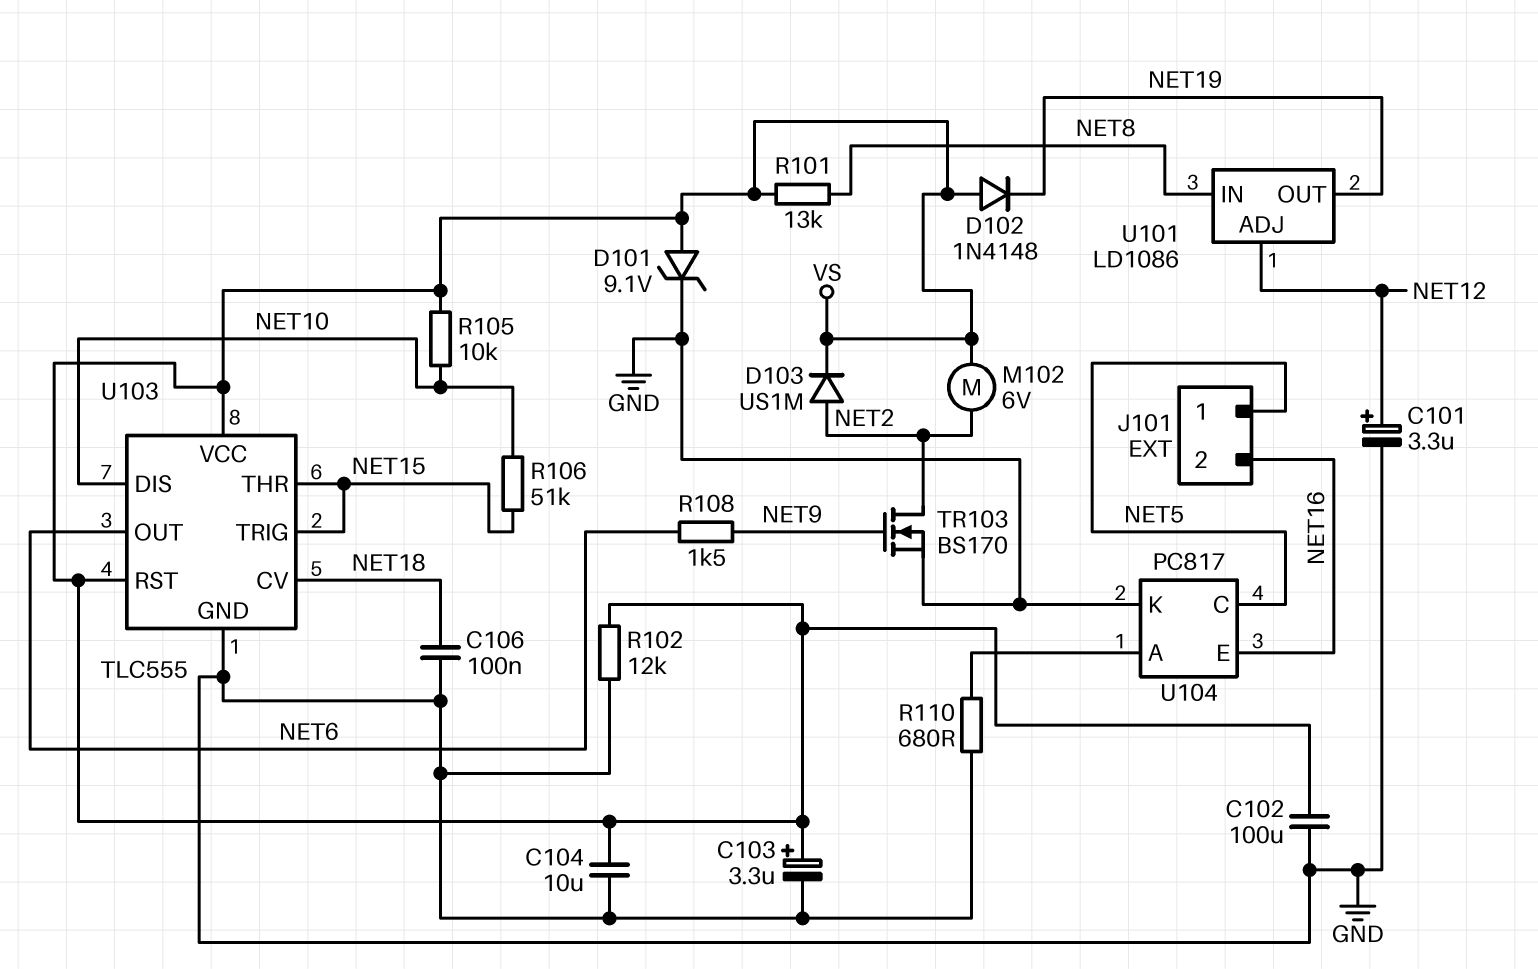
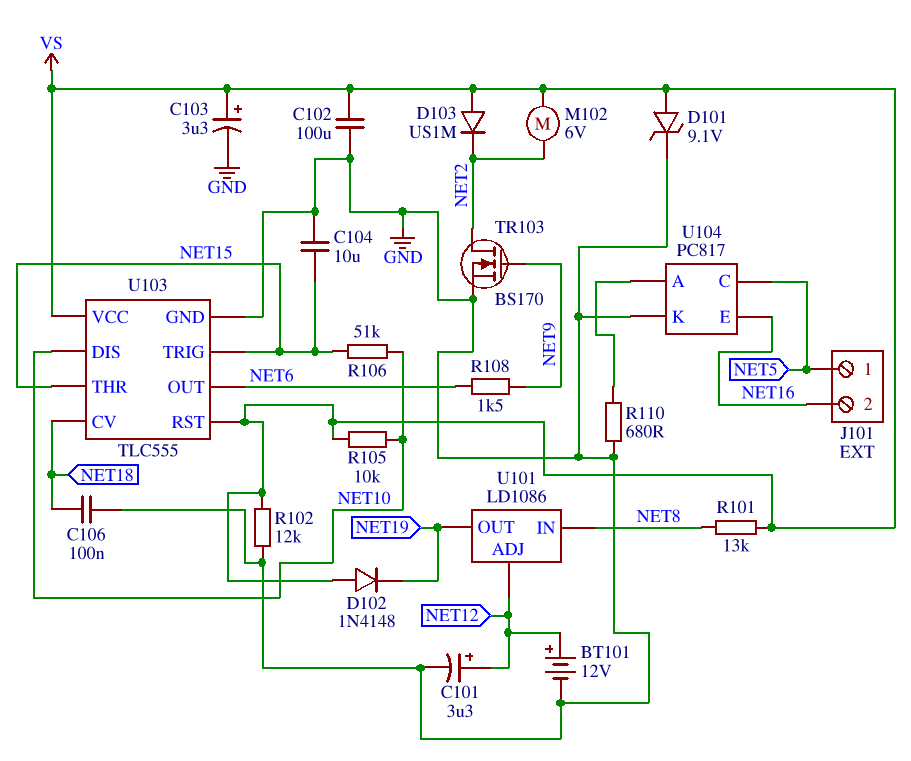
BT101: none -> 12V (plus NET12, minus GND)
C104: 10uF (GND, VS) -> 10uF (GND, NET15)
D103: diode US1M (A NET2, K VS) -> diode US1M (A VS, K NET2)

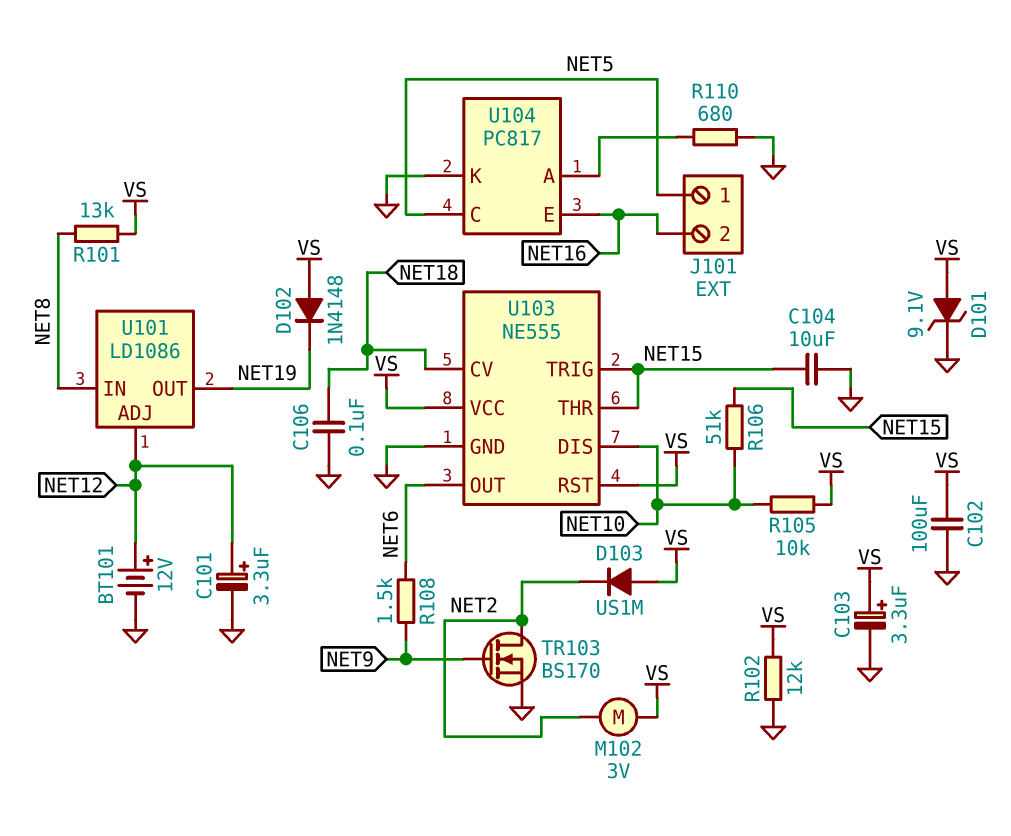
M102: motor 6V (NET2, VS) -> motor 3V (NET2, VS)
U103: TLC555 -> NE555

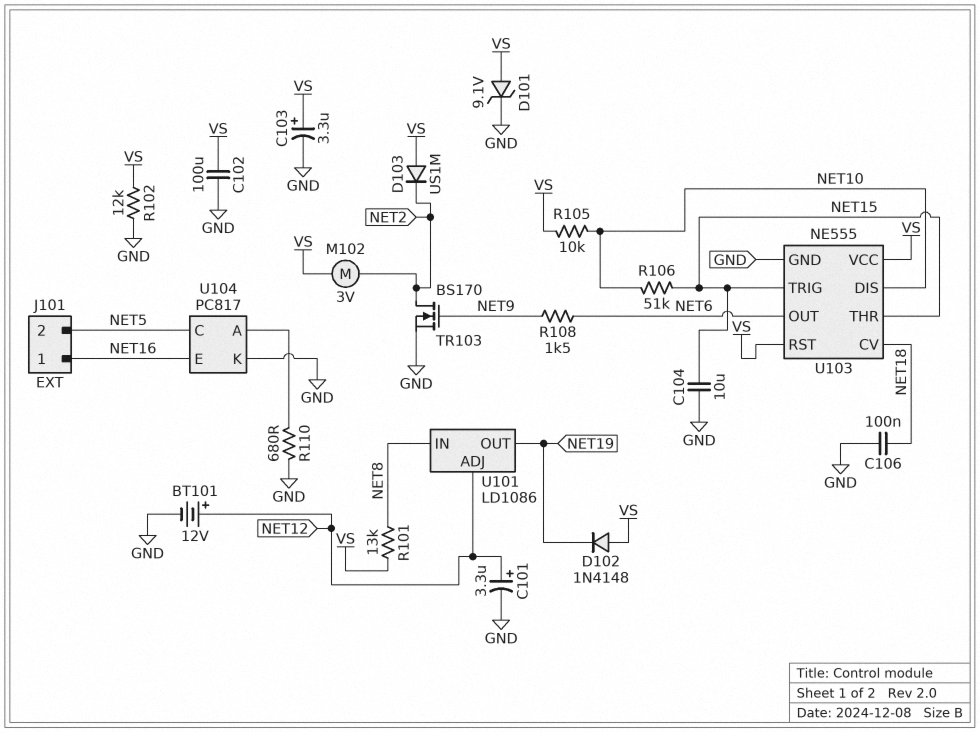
J101 pin 1: NET5 -> NET16
J101 pin 2: NET16 -> NET5

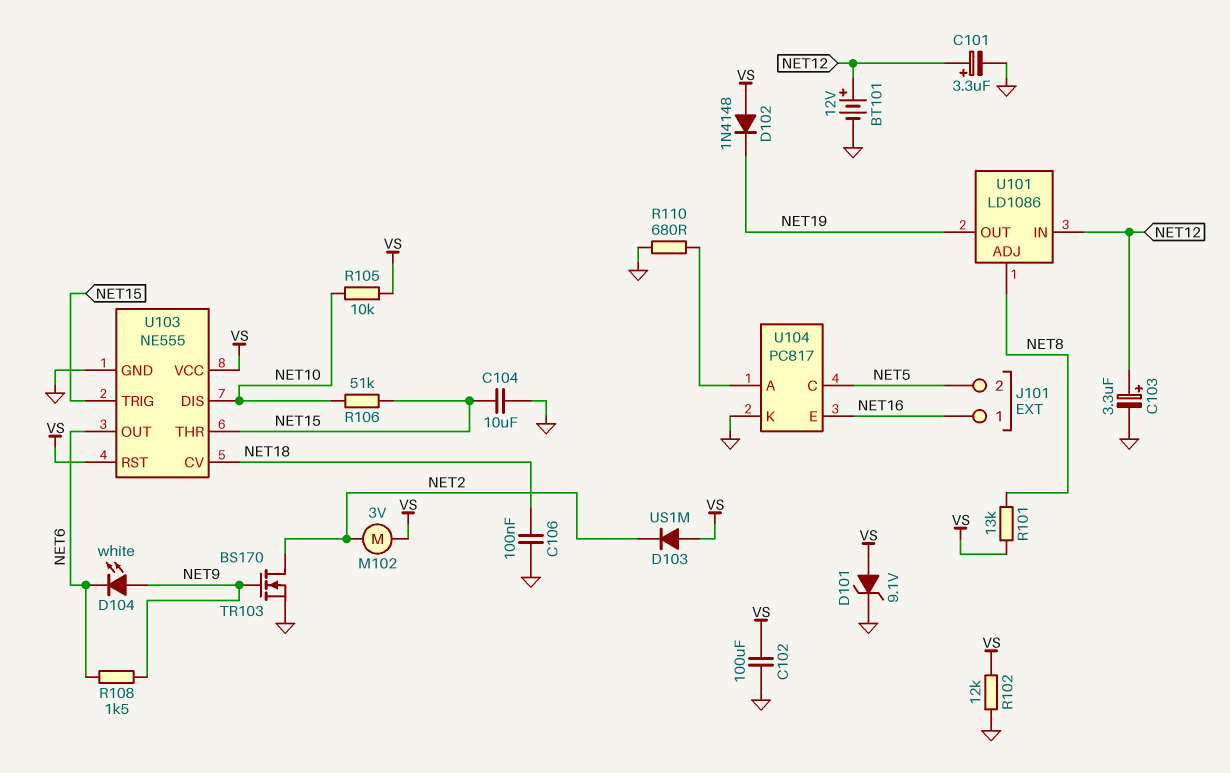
C103: 3.3uF (plus VS, minus GND) -> 3.3uF (plus NET12, minus GND)
D104: none -> LED white (A NET9, K NET6)
U101 pin ADJ: NET12 -> NET8
U101 pin IN: NET8 -> NET12

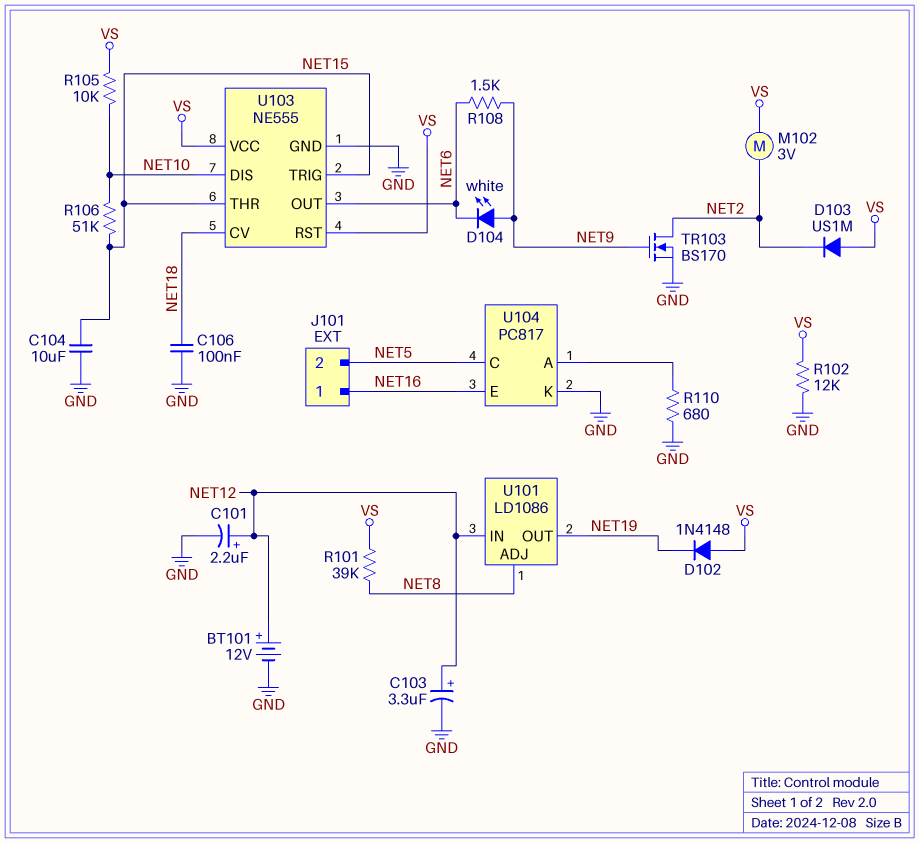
C101: 3.3uF (plus NET12, minus GND) -> 2.2uF (plus NET12, minus GND)
C102: 100uF (GND, VS) -> none
D101: zener 9.1V (A VS, K GND) -> none
R101: 13k (NET8, VS) -> 39k (NET8, VS)

